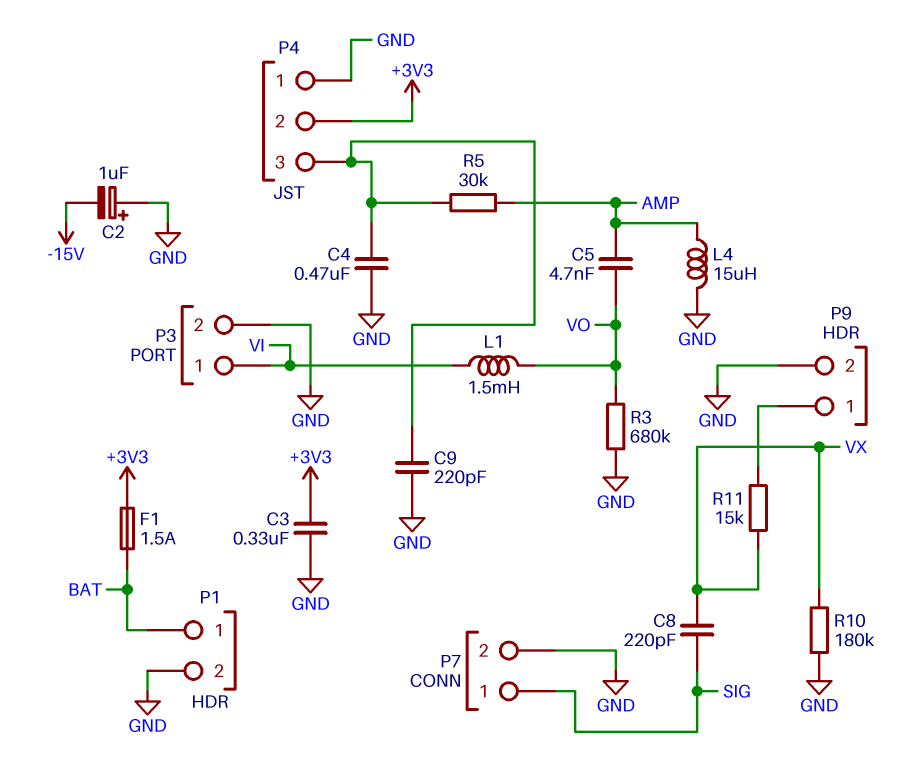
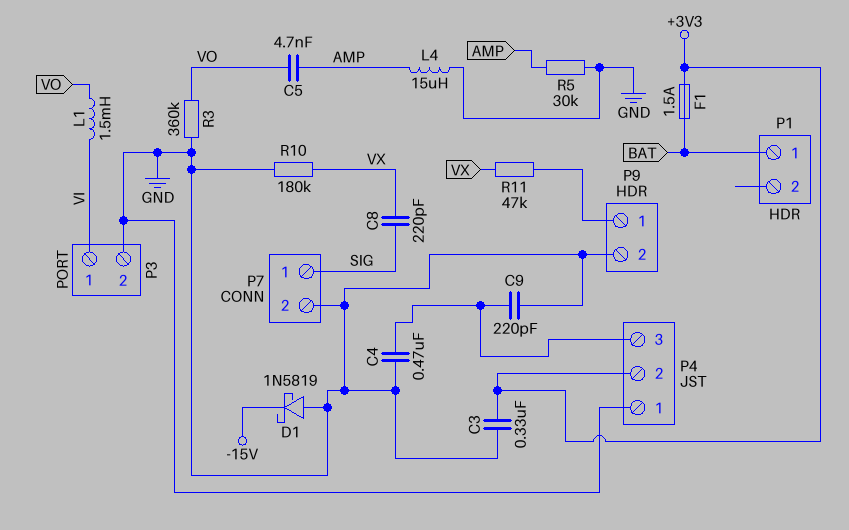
C2: 1uF (plus GND, minus -15V) -> none
D1: none -> schottky 1N5819 (A GND, K -15V)
P1 pin 2: GND -> none
R3: 680k (GND, VO) -> 360k (GND, VO)
R5: 30k (AMP, P4/3) -> 30k (AMP, GND)
R11: 15k (P9/1, VX) -> 47k (P9/1, VX)

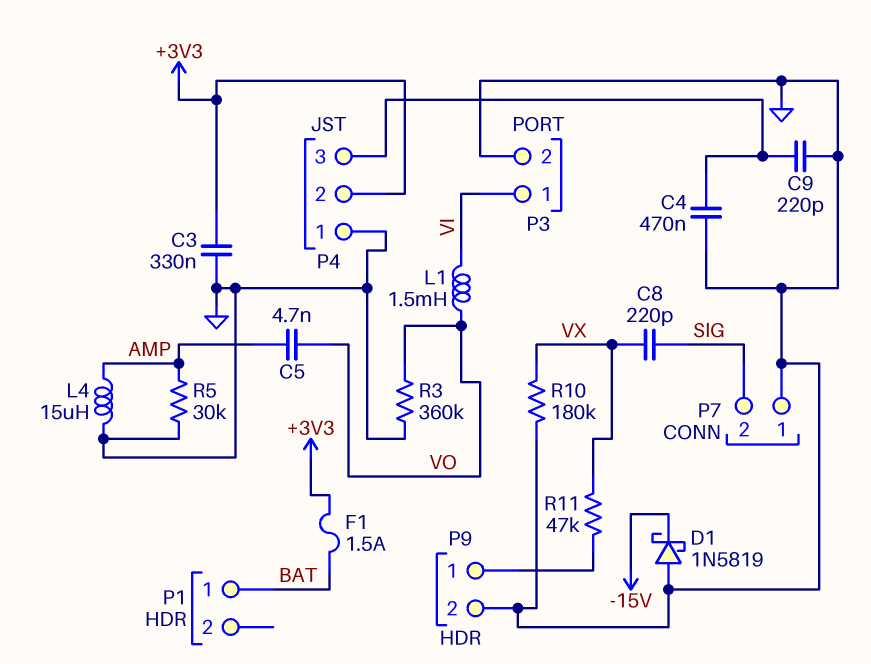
P7 pin 1: SIG -> GND
P7 pin 2: GND -> SIG

